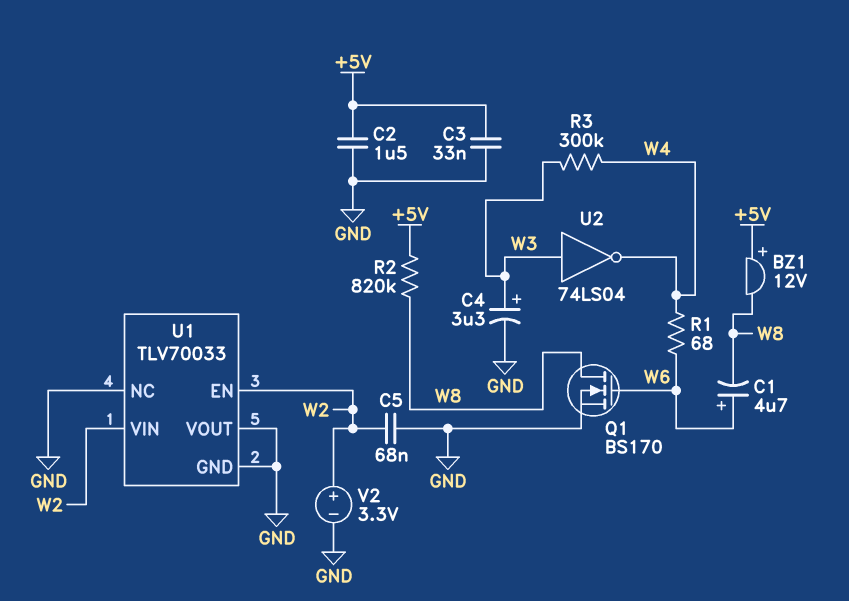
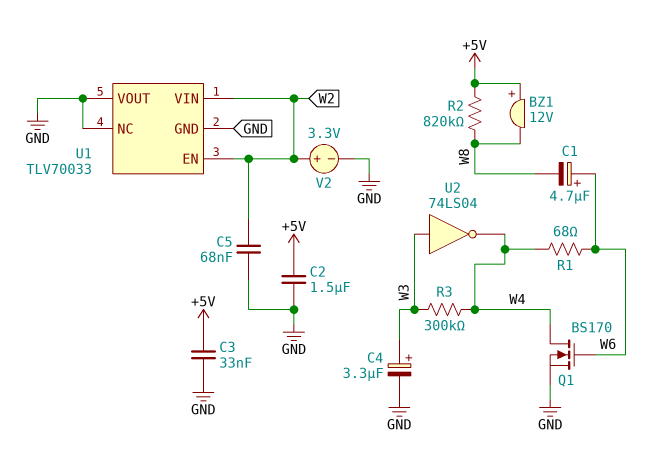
Q1: NMOS BS170 (G W6, D W8, S GND) -> NMOS BS170 (G W6, D W4, S GND)

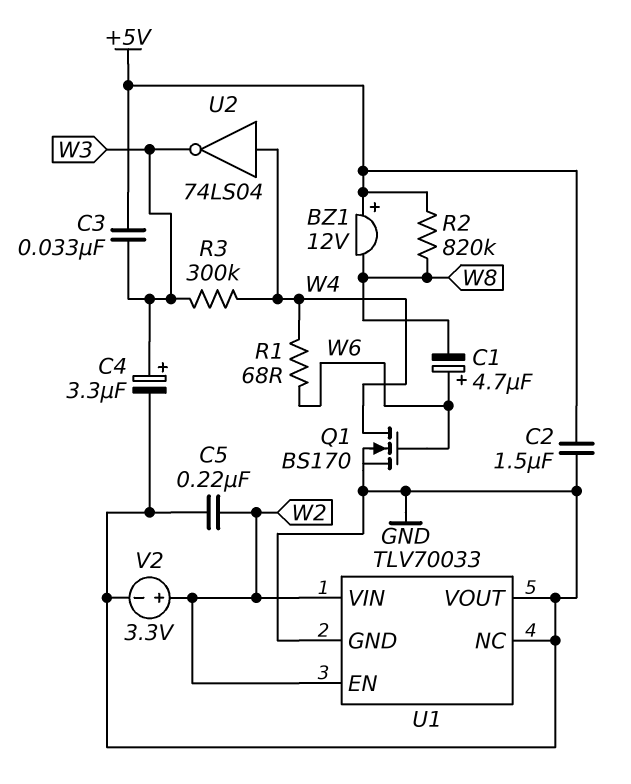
C3: 33nF (+5V, GND) -> 33nF (+5V, W3)
C5: 68nF (GND, W2) -> 220nF (GND, W2)
U2: NOT 74LS04 (in W3, out W4) -> NOT 74LS04 (in W4, out W3)

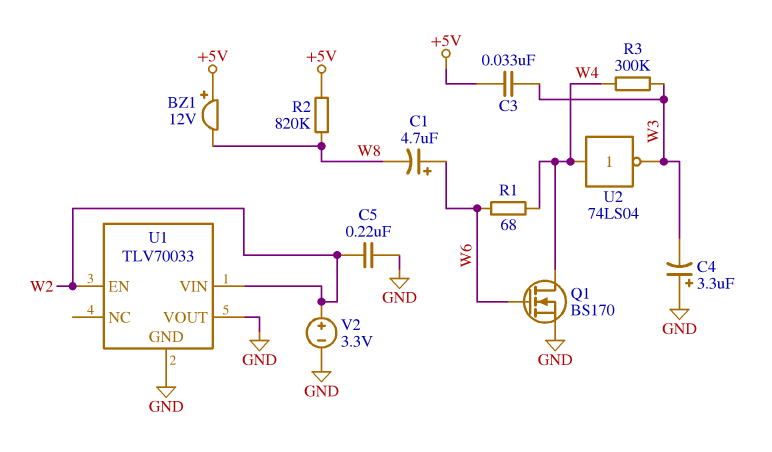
C2: 1.5uF (+5V, GND) -> none
C4: 3.3uF (plus W3, minus GND) -> 3.3uF (plus GND, minus W3)
U1 pin NC: GND -> none

